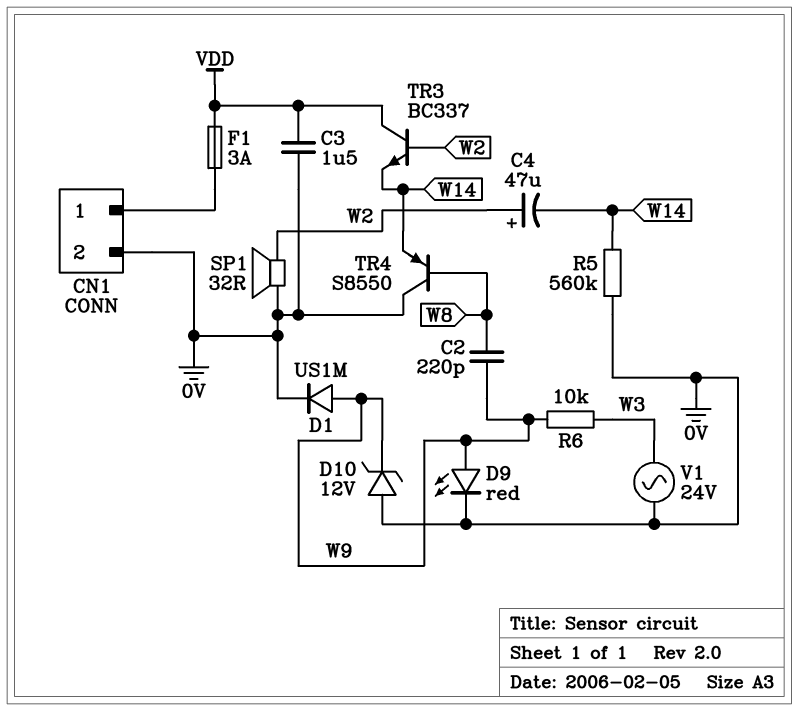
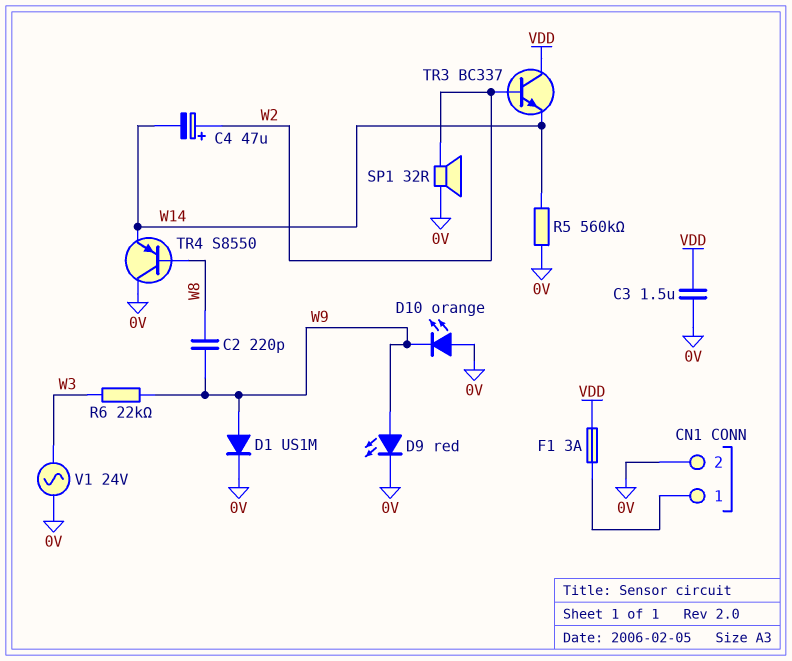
D10: zener 12V (A 0V, K W9) -> LED orange (A 0V, K W9)
R6: 10k (W3, W9) -> 22k (W3, W9)

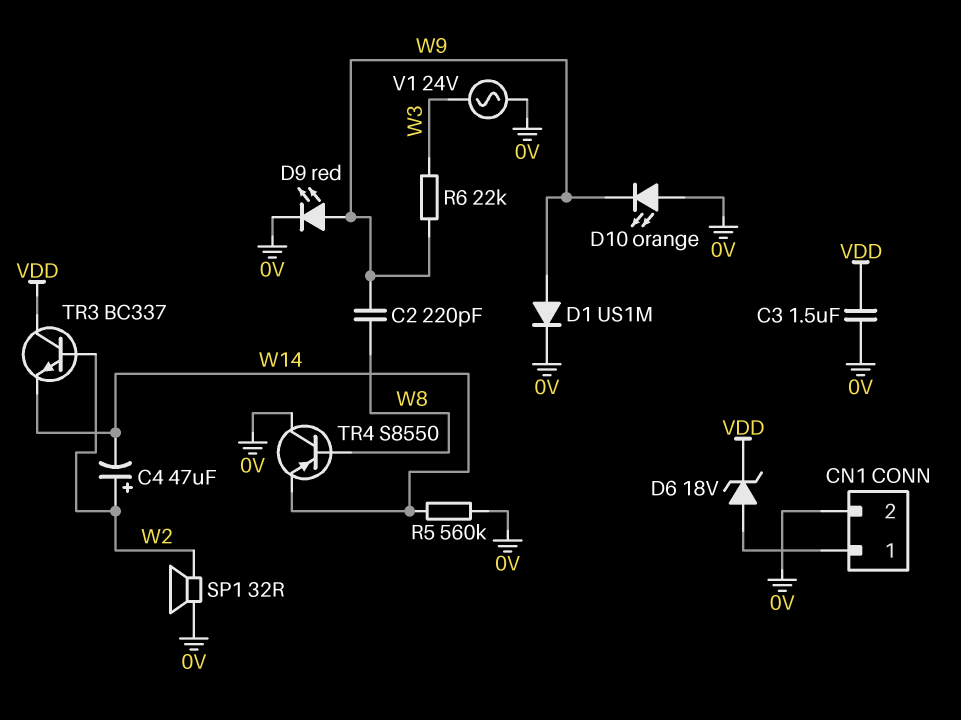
D6: none -> zener 18V (A CN1/1, K VDD)
F1: 3A (CN1/1, VDD) -> none

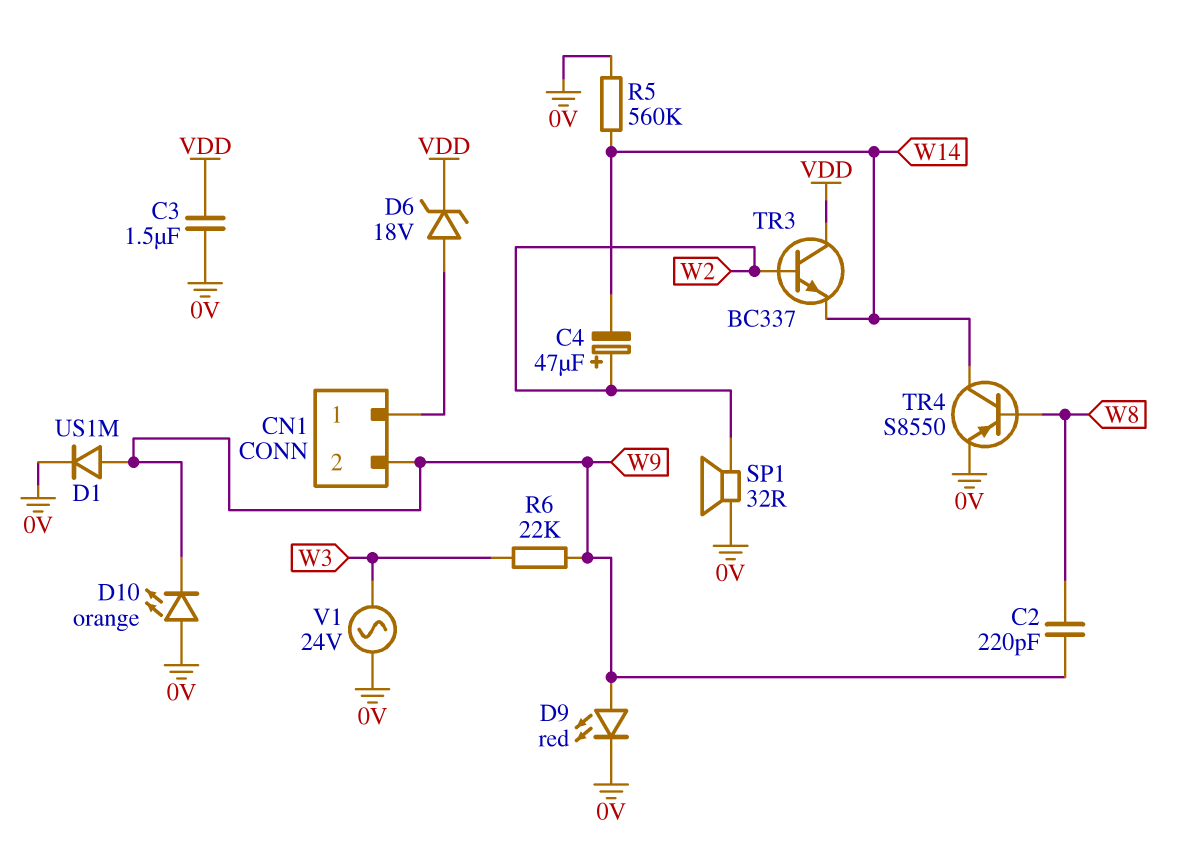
CN1 pin 2: 0V -> W9
TR4: PNP S8550 (B W8, C 0V, E W14) -> PNP S8550 (B W8, C W14, E 0V)

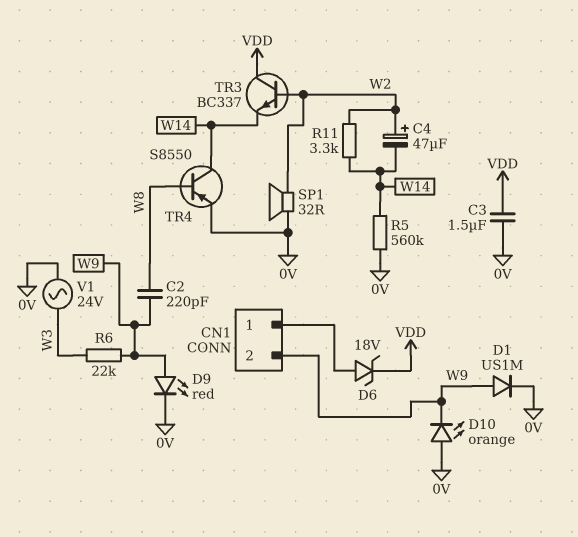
R11: none -> 3.3k (W2, W14)

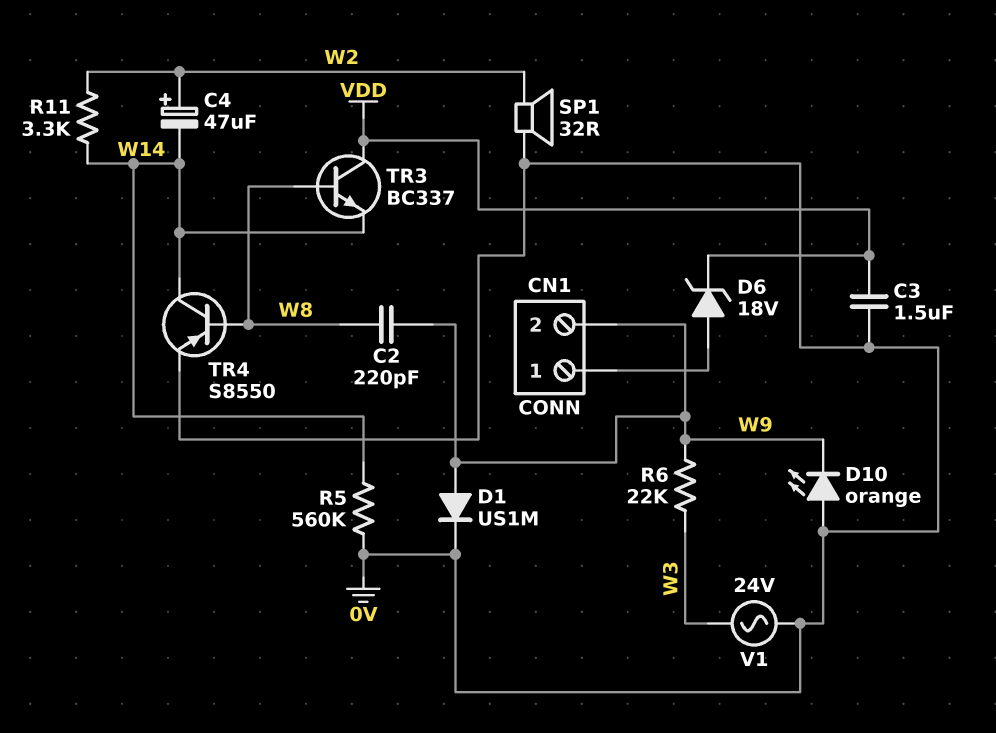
D9: LED red (A W9, K 0V) -> none
TR3: NPN BC337 (B W2, C VDD, E W14) -> NPN BC337 (B W8, C VDD, E W14)

